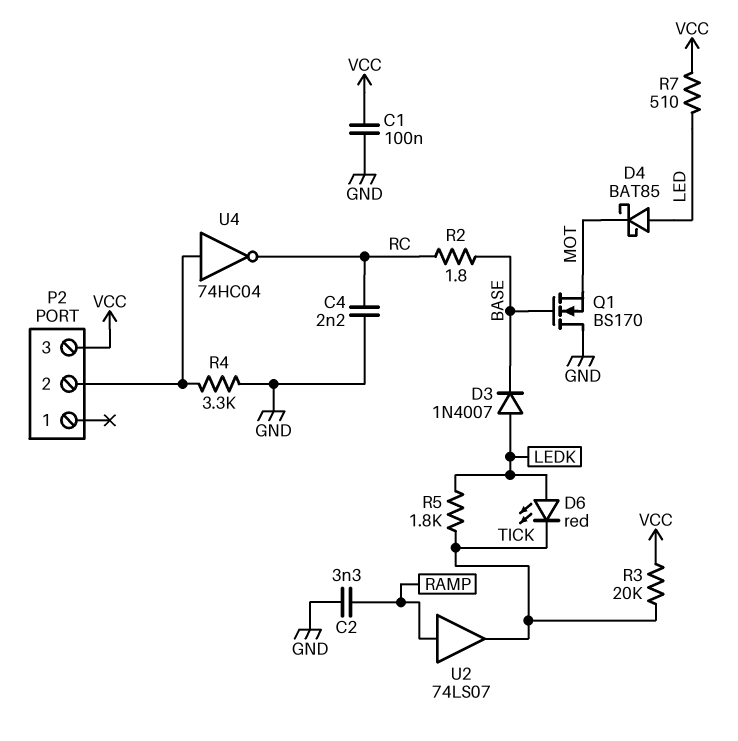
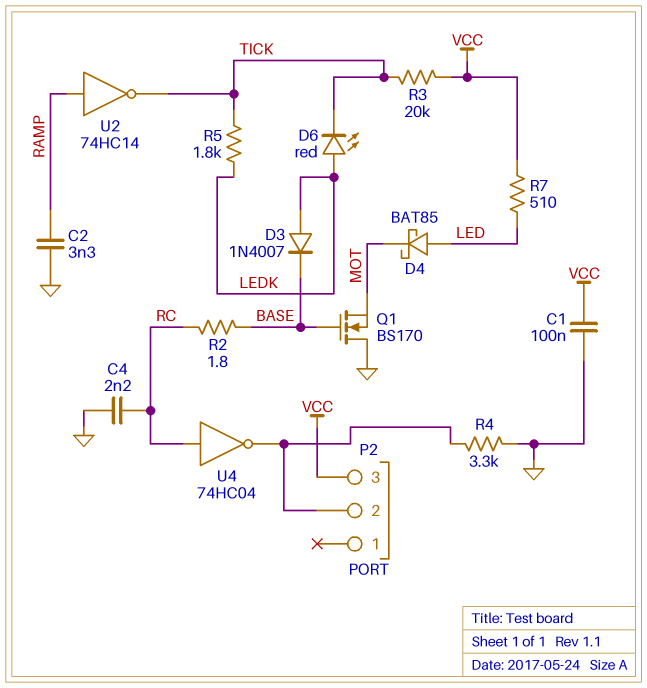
U2: buffer 74LS07 (in RAMP, out TICK) -> NOT 74HC14 (in RAMP, out TICK)
U4: NOT 74HC04 (in P2/2, out RC) -> NOT 74HC04 (in RC, out P2/2)

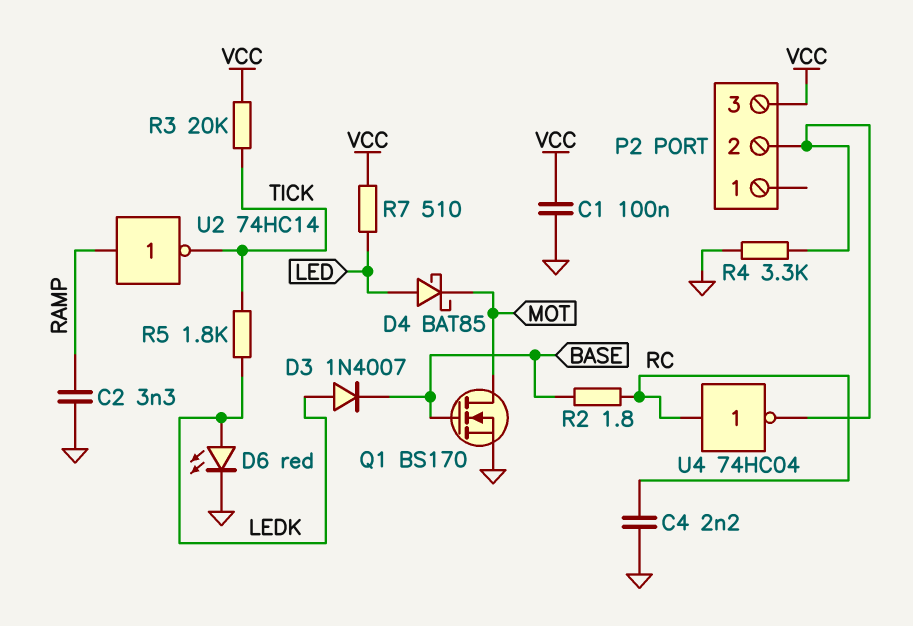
D6: LED red (A LEDK, K TICK) -> LED red (A LEDK, K GND)
Q1: NMOS BS170 (G BASE, D GND, S MOT) -> NMOS BS170 (G BASE, D MOT, S GND)

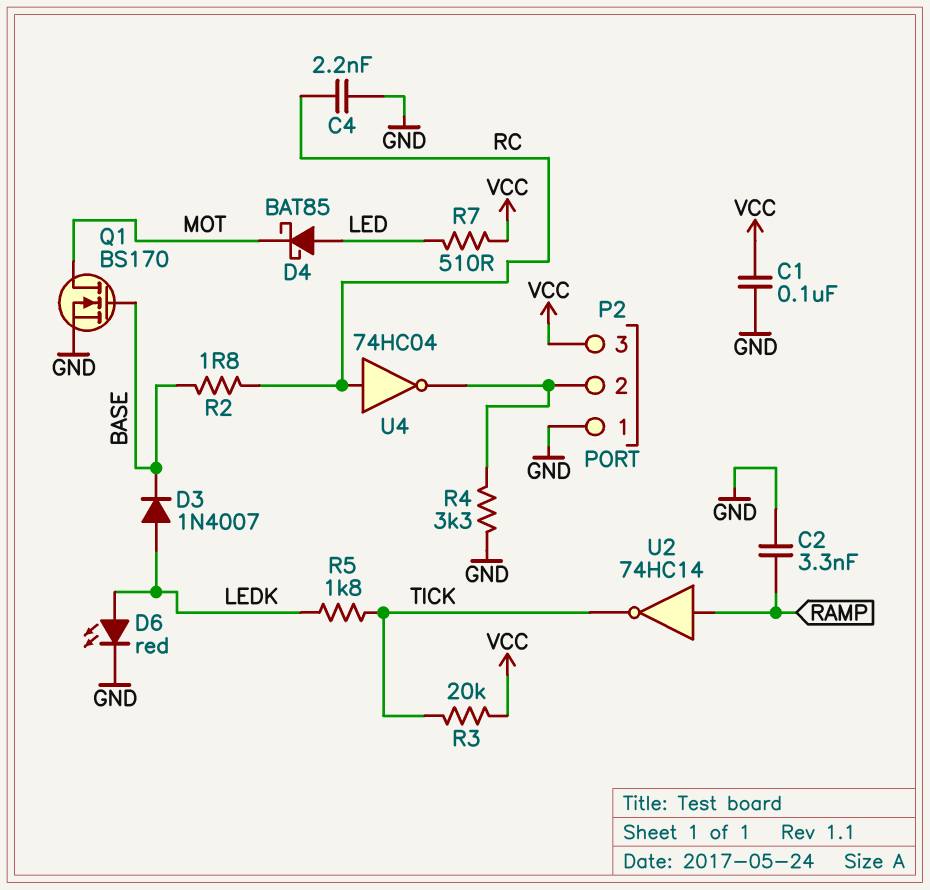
P2 pin 1: none -> GND

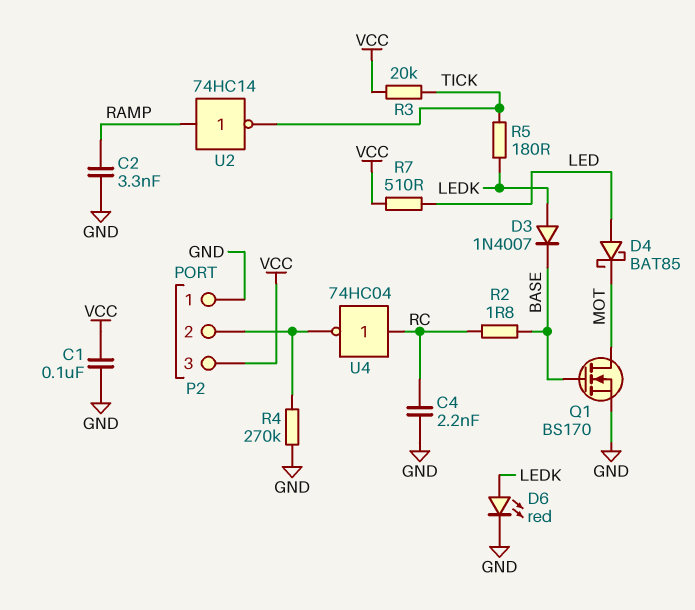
R4: 3.3k (GND, P2/2) -> 270k (GND, P2/2)
R5: 1.8k (LEDK, TICK) -> 180 (LEDK, TICK)

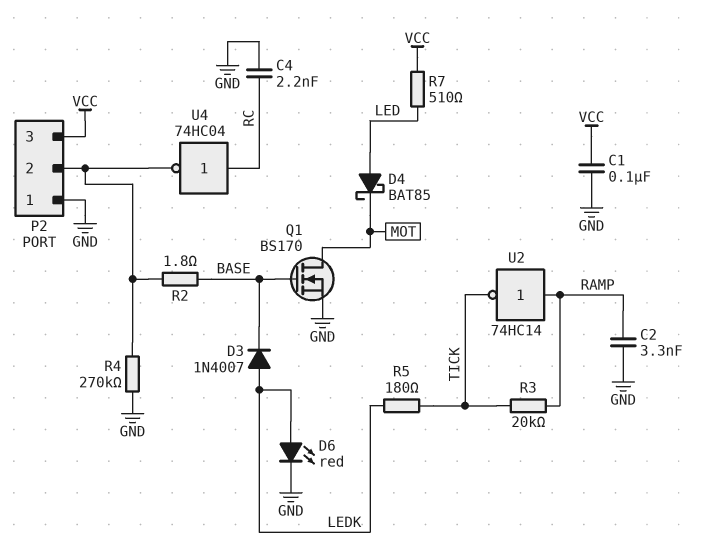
R2: 1.8 (BASE, RC) -> 1.8 (BASE, P2/2)
R3: 20k (TICK, VCC) -> 20k (RAMP, TICK)

